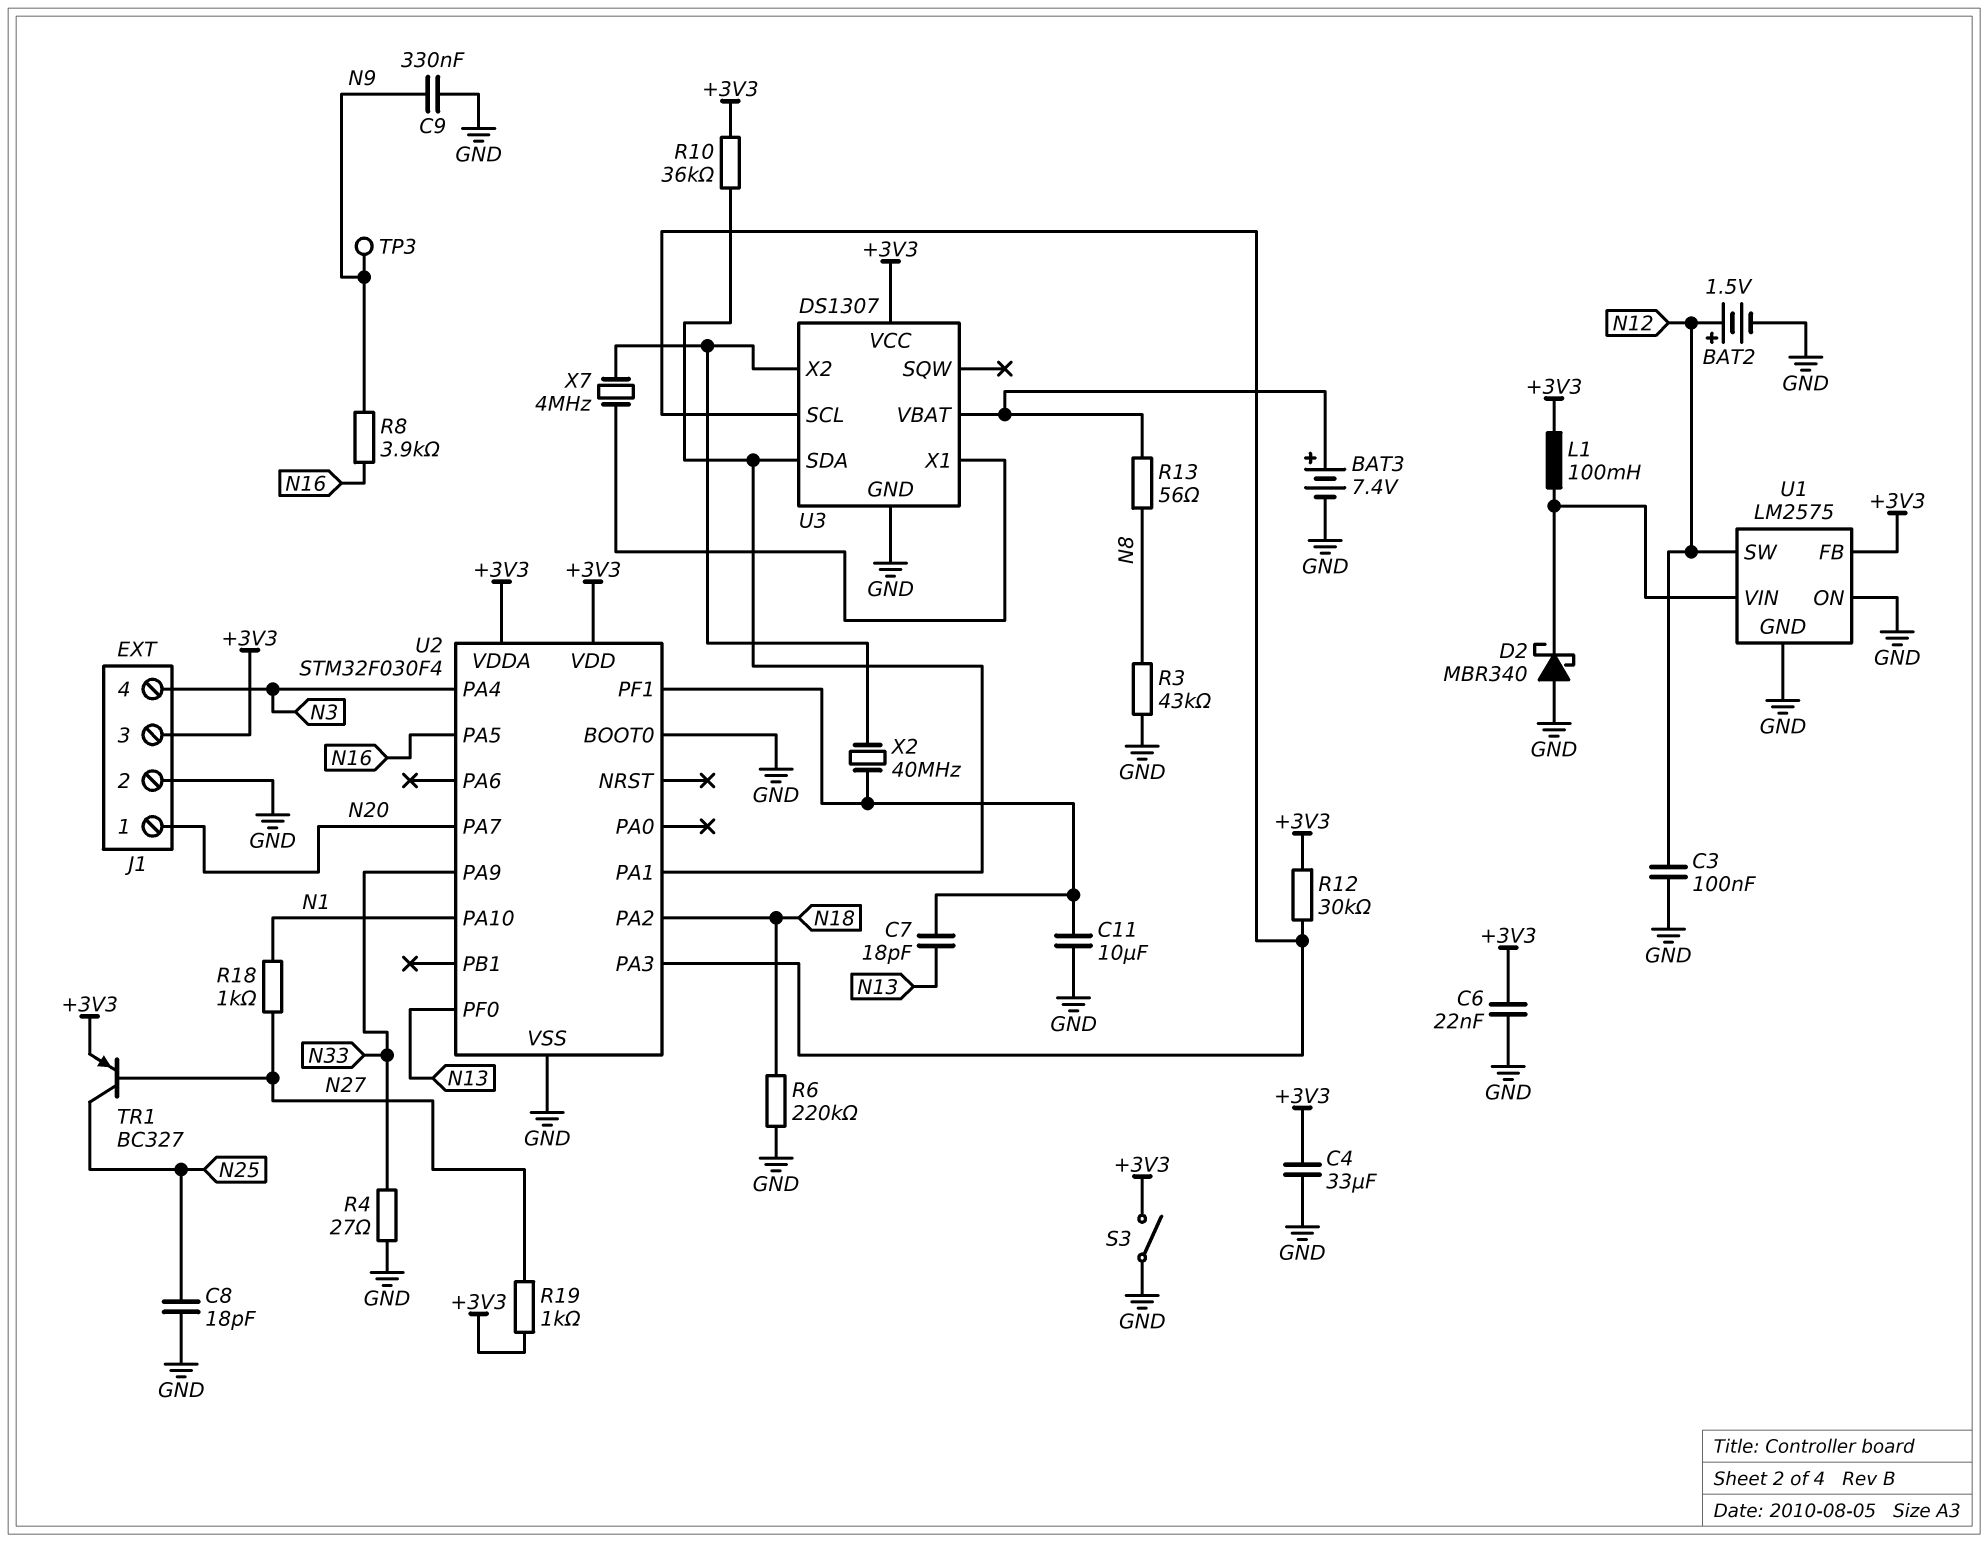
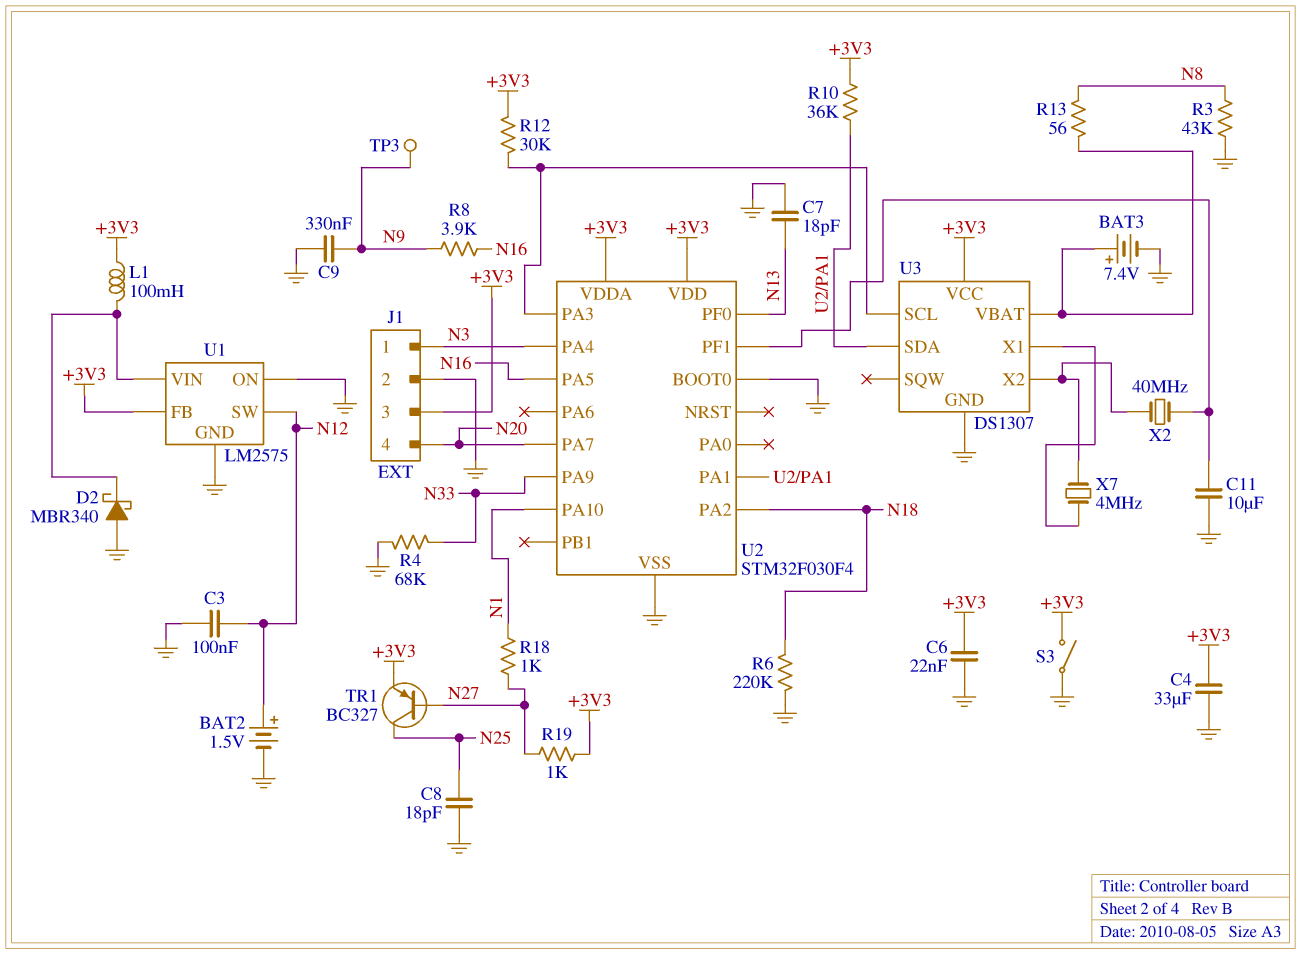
C7: 18pF (N13, U2/PF1) -> 18pF (GND, N13)
J1 pin 1: N20 -> N3
J1 pin 4: N3 -> N20
R4: 27 (GND, N33) -> 68k (GND, N33)

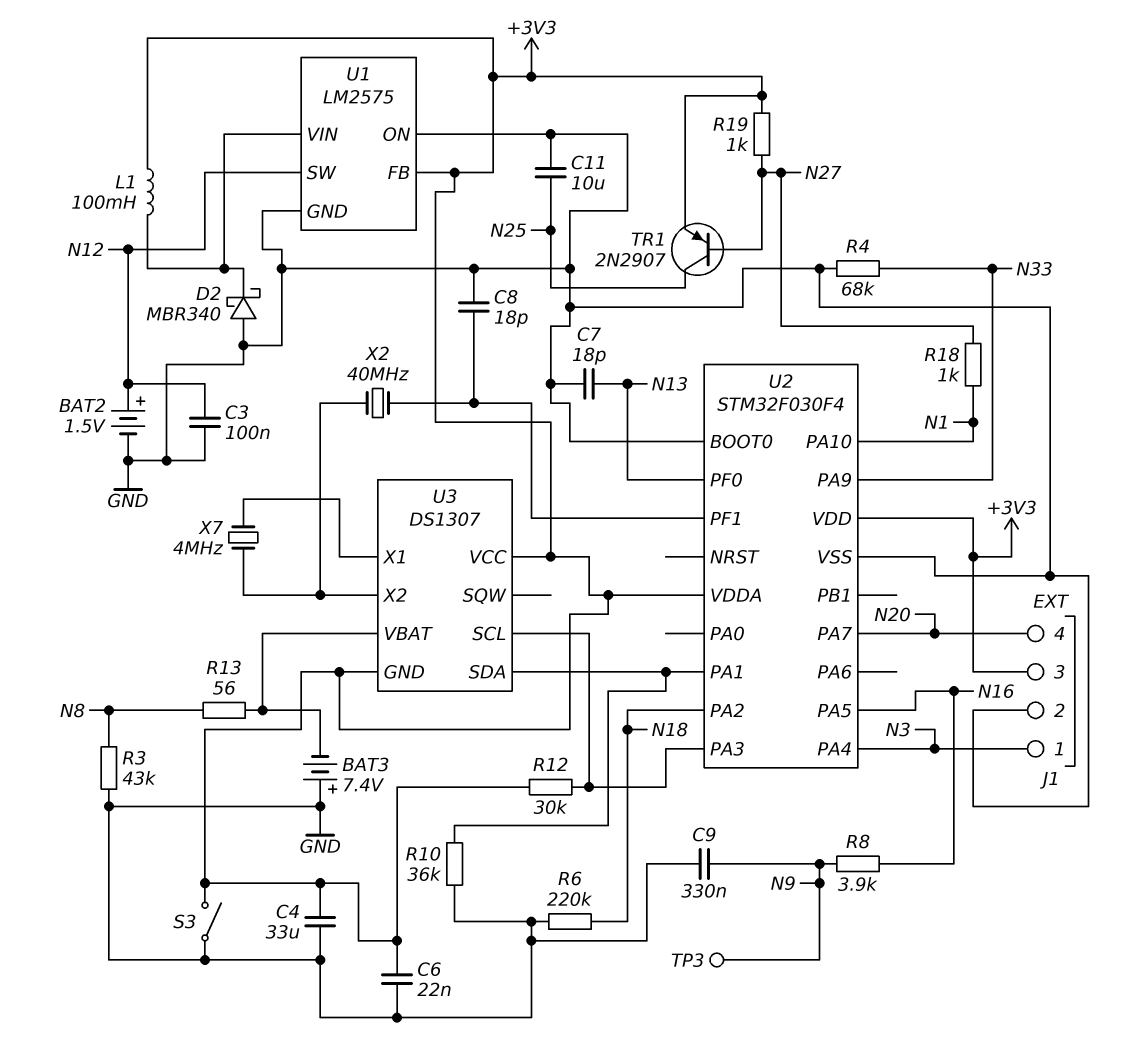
BAT3: 7.4V (plus U3/VBAT, minus GND) -> 7.4V (plus GND, minus U3/VBAT)
C8: 18pF (GND, N25) -> 18pF (GND, U2/PF1)
C11: 10uF (GND, U2/PF1) -> 10uF (GND, N25)
R10: 36k (+3V3, U2/PA1) -> 36k (GND, U2/PA1)
TR1: PNP BC327 (B N27, C N25, E +3V3) -> PNP 2N2907 (B N27, C N25, E +3V3)
U3 pin GND: GND -> +3V3

